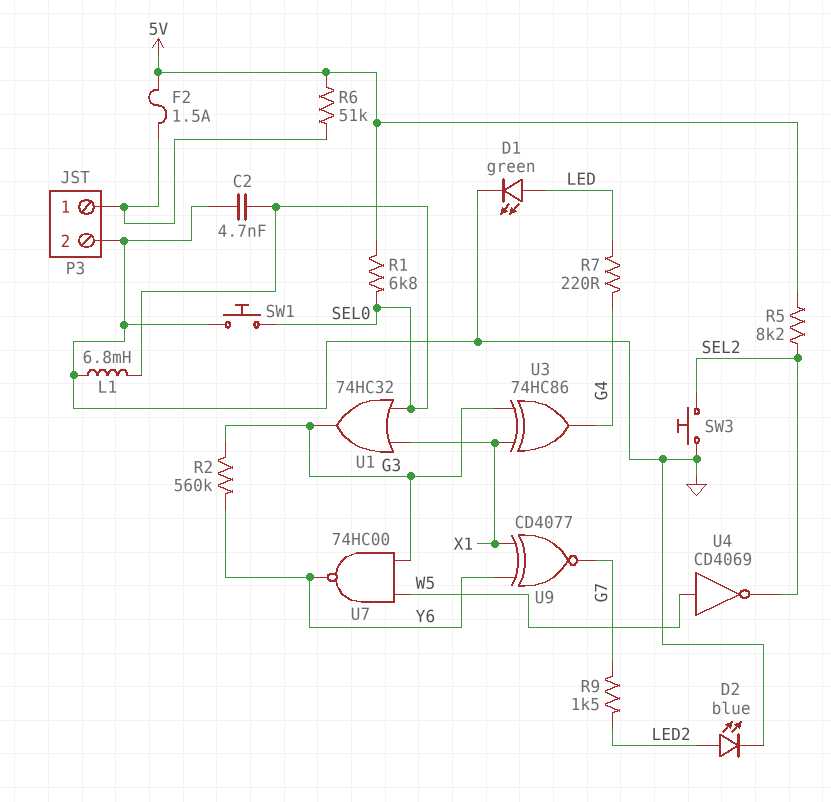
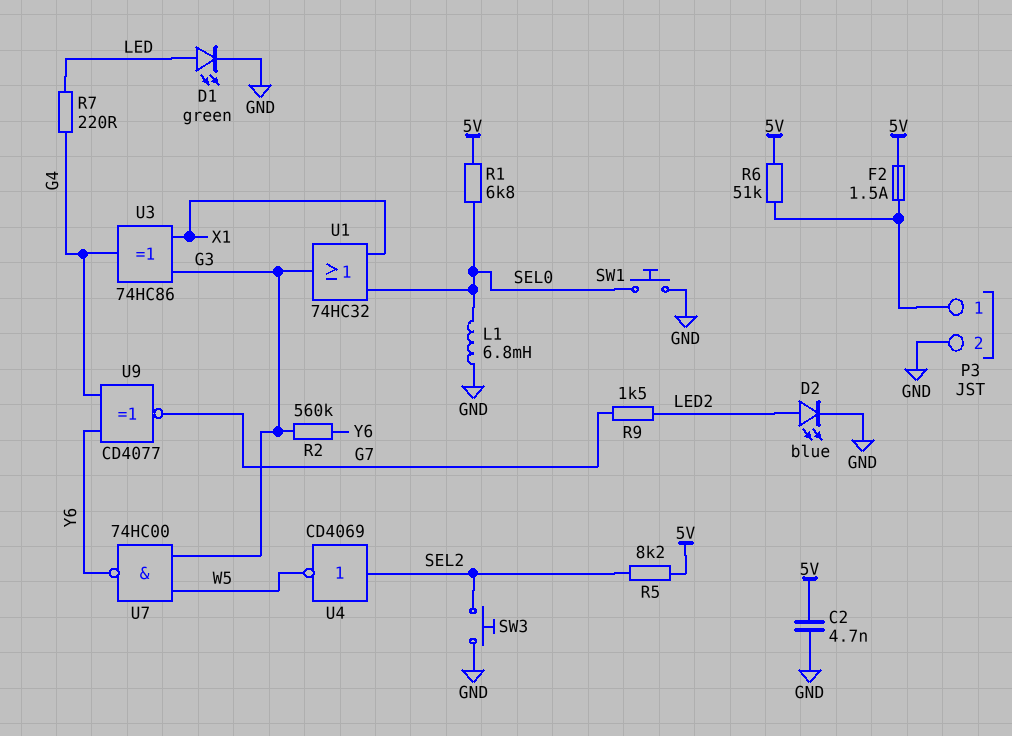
C2: 4.7nF (GND, SEL0) -> 4.7nF (5V, GND)
U4: NOT CD4069 (in W5, out SEL2) -> NOT CD4069 (in SEL2, out W5)
U9: XNOR CD4077 (in X1, in Y6, out G7) -> XNOR CD4077 (in G4, in Y6, out G7)

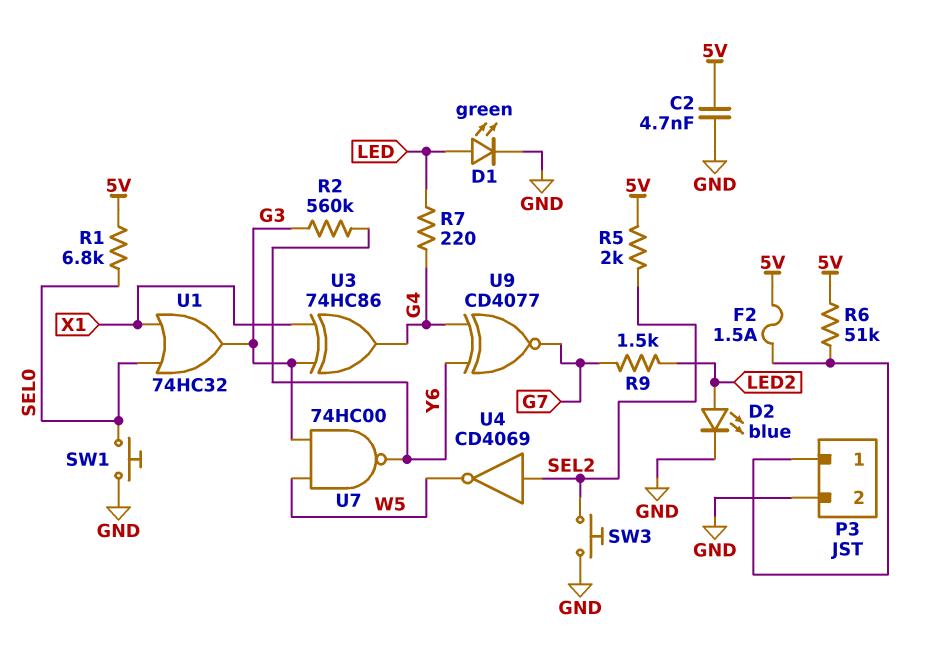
L1: 6.8mH (GND, SEL0) -> none
R5: 8.2k (5V, SEL2) -> 2k (5V, SEL2)

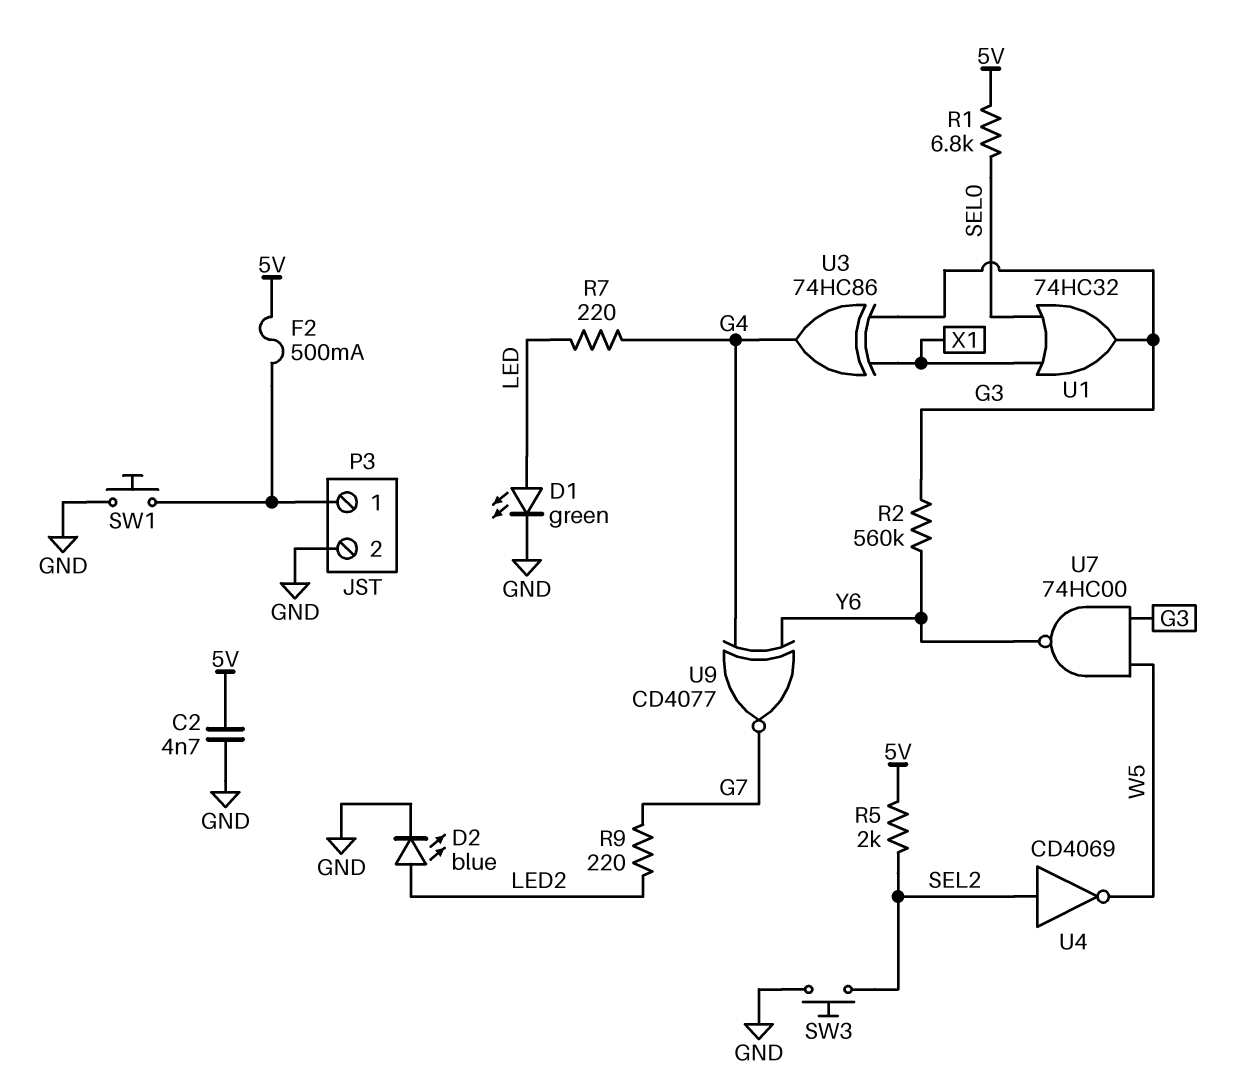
F2: 1.5A (5V, P3/1) -> 500mA (5V, P3/1)
R6: 51k (5V, P3/1) -> none
R9: 1.5k (G7, LED2) -> 220 (G7, LED2)
SW1: button (GND, SEL0) -> button (GND, P3/1)

